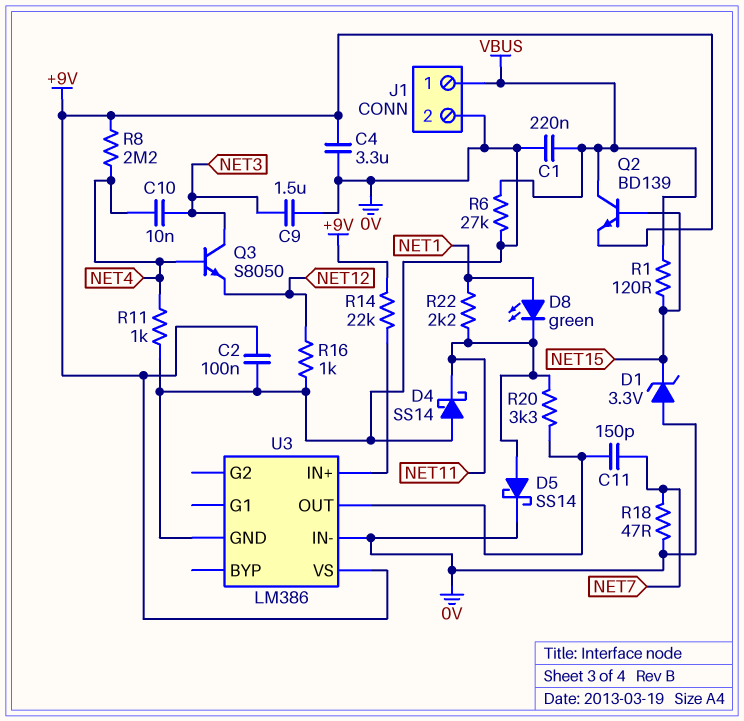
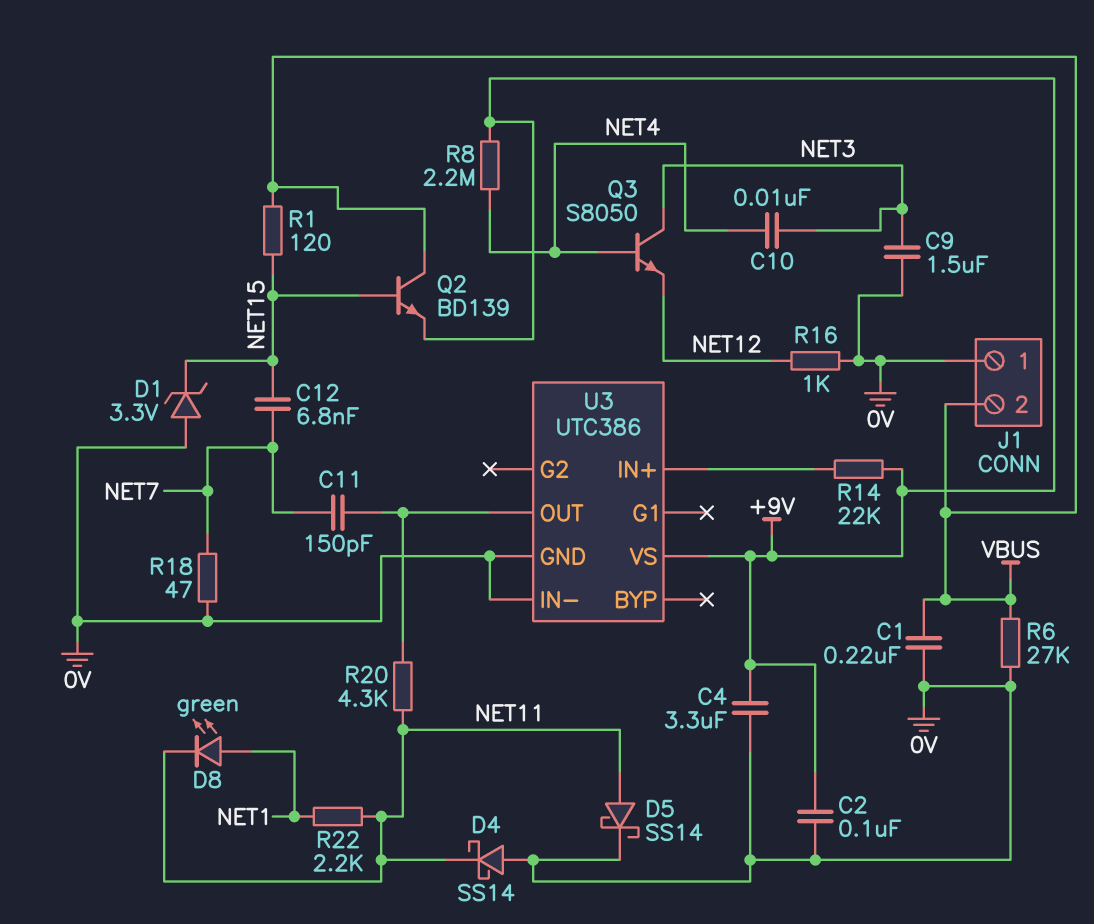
C12: none -> 6.8nF (NET7, NET15)
J1 pin 1: VBUS -> 0V
J1 pin 2: 0V -> VBUS
R11: 1k (0V, NET4) -> none
R20: 3.3k (NET11, U3/OUT) -> 4.3k (NET11, U3/OUT)
U3: LM386 -> UTC386

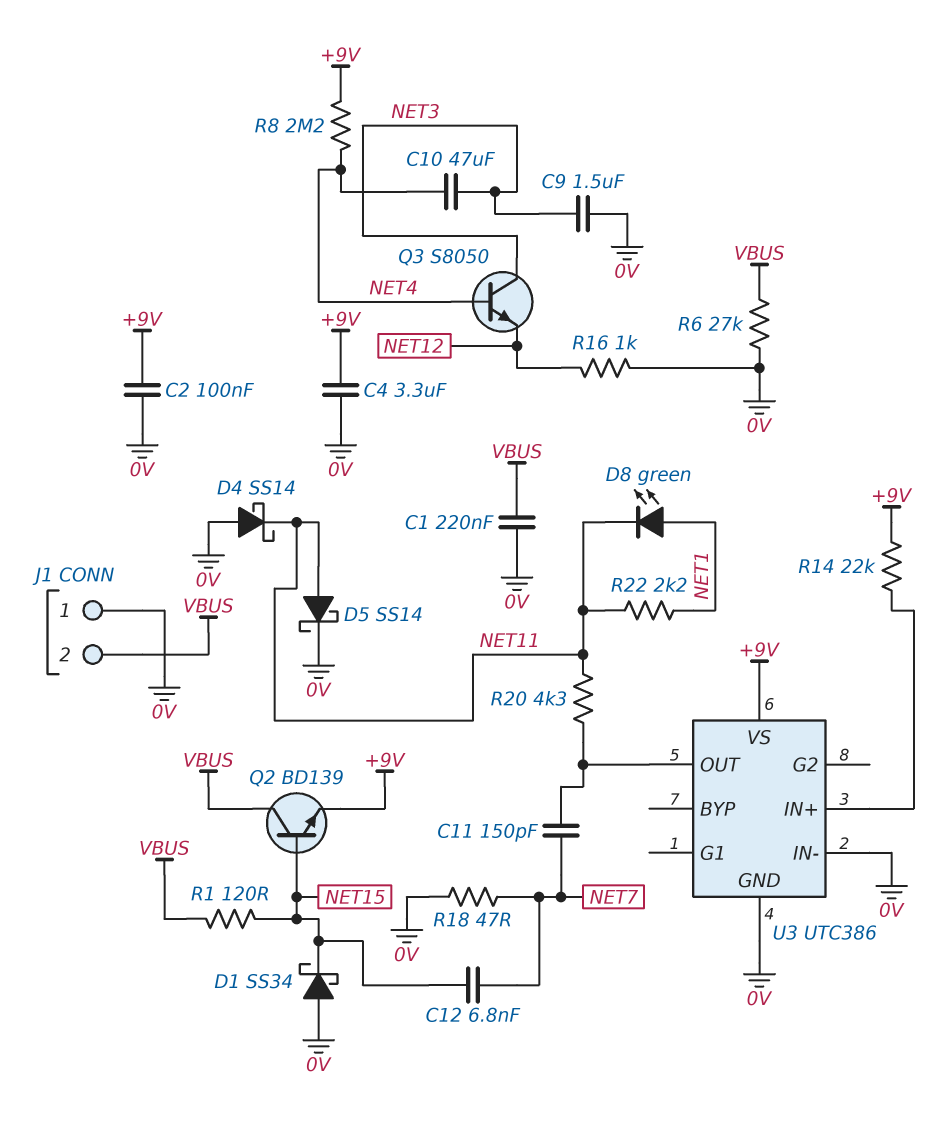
C10: 10nF (NET3, NET4) -> 47uF (NET3, NET4)
D1: zener 3.3V (A 0V, K NET15) -> schottky SS34 (A 0V, K NET15)

